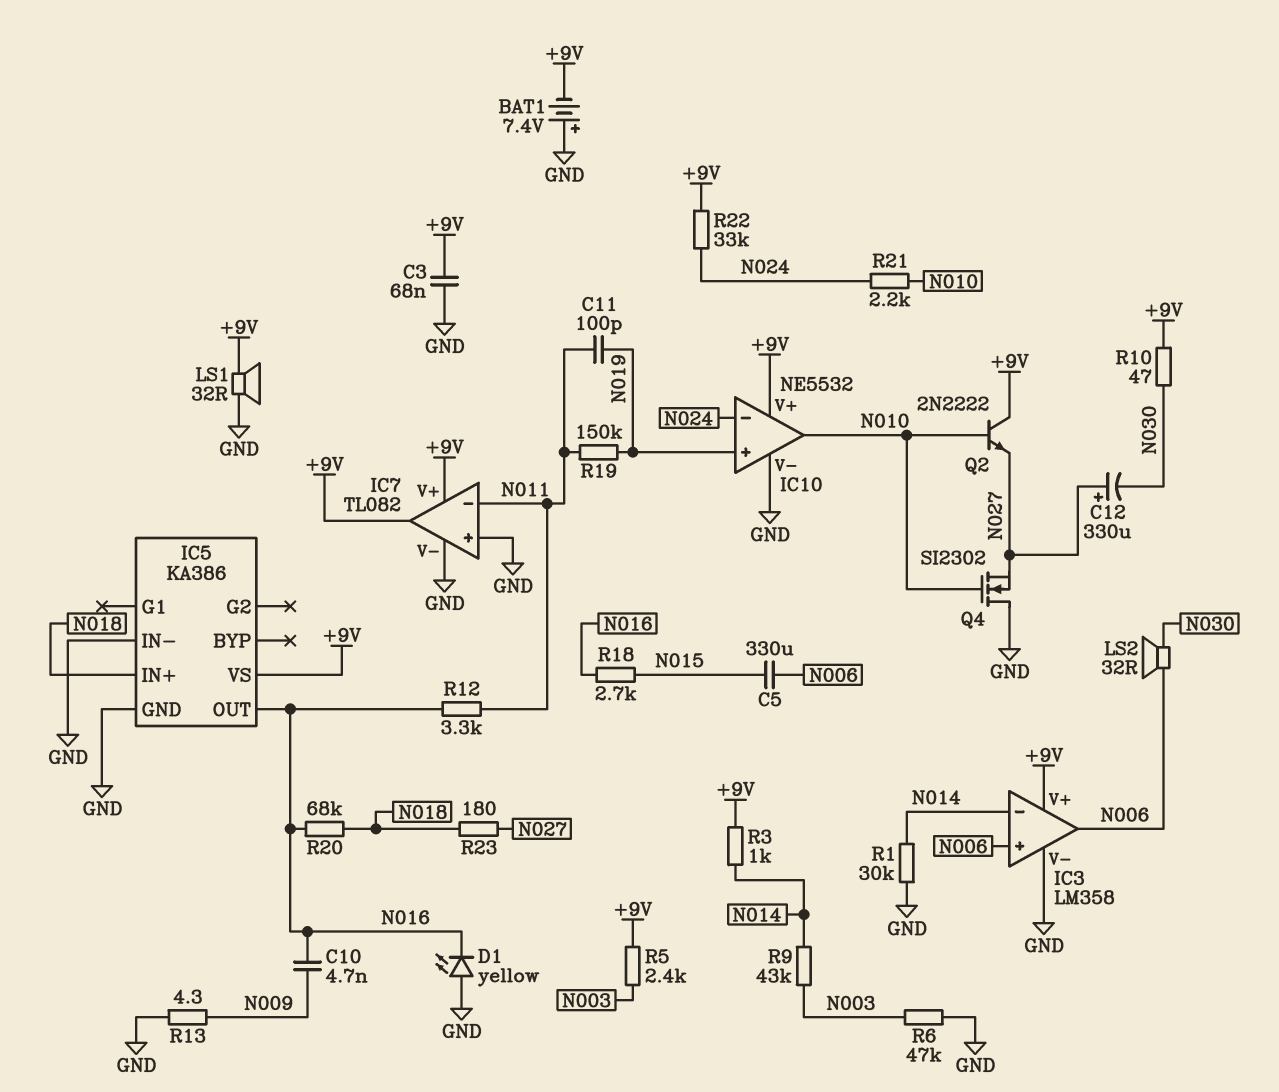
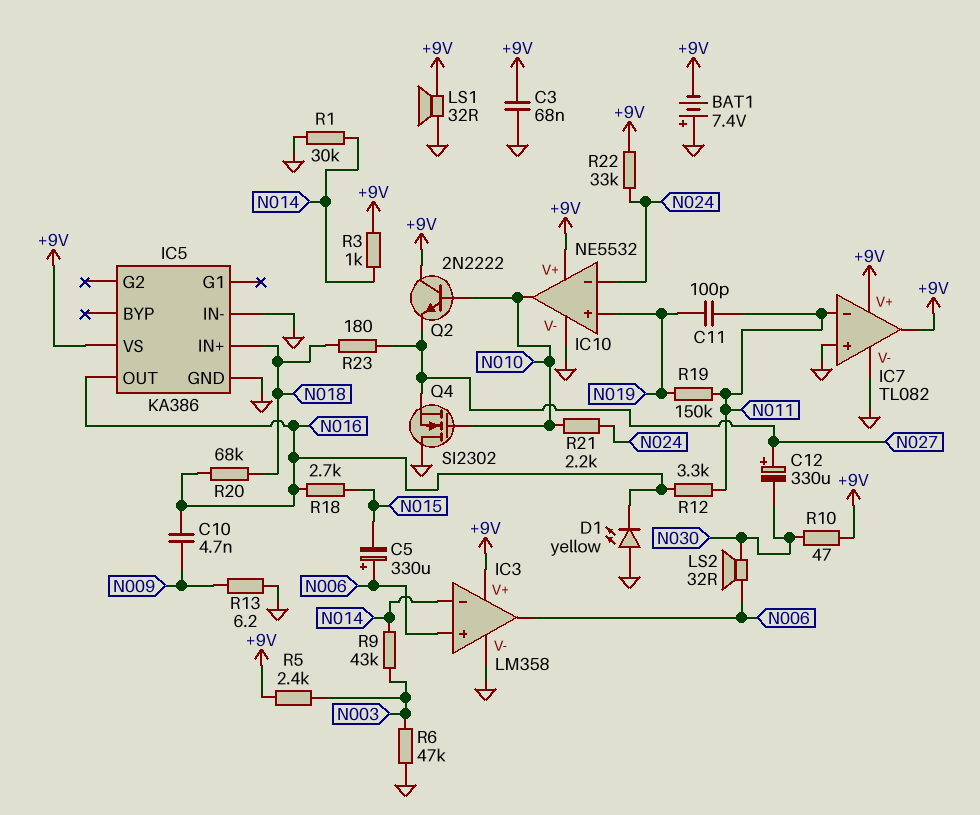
C5: 330uF (N006, N015) -> 330uF (plus N006, minus N015)
R13: 4.3 (GND, N009) -> 6.2 (GND, N009)

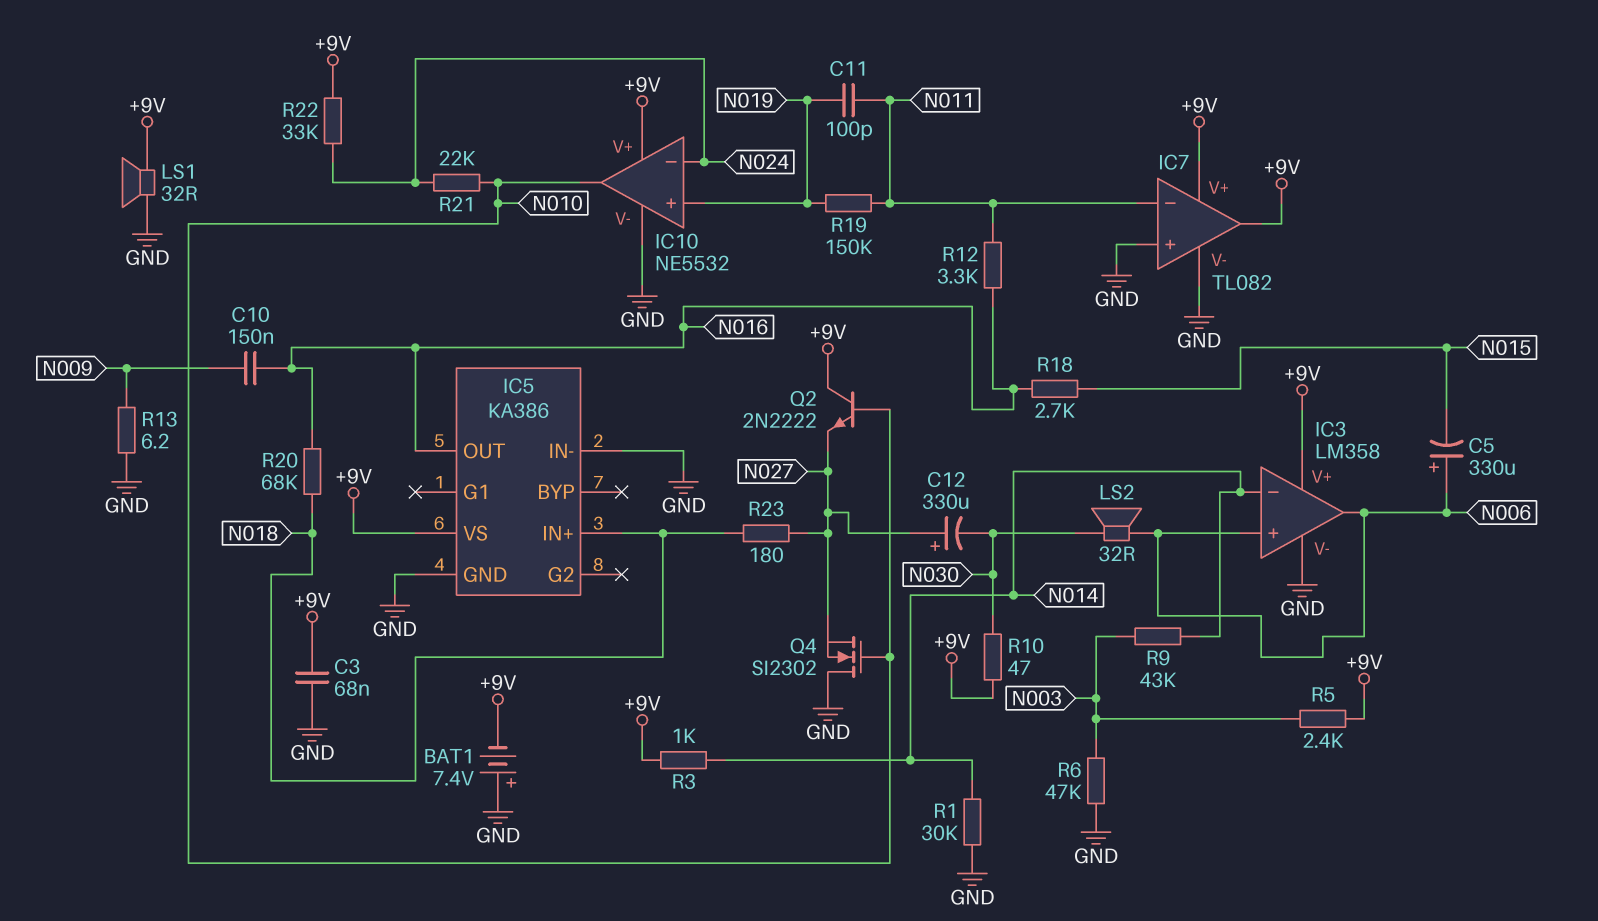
C10: 4.7nF (N009, N016) -> 150nF (N009, N016)
D1: LED yellow (A GND, K N016) -> none
R21: 2.2k (N010, N024) -> 22k (N010, N024)

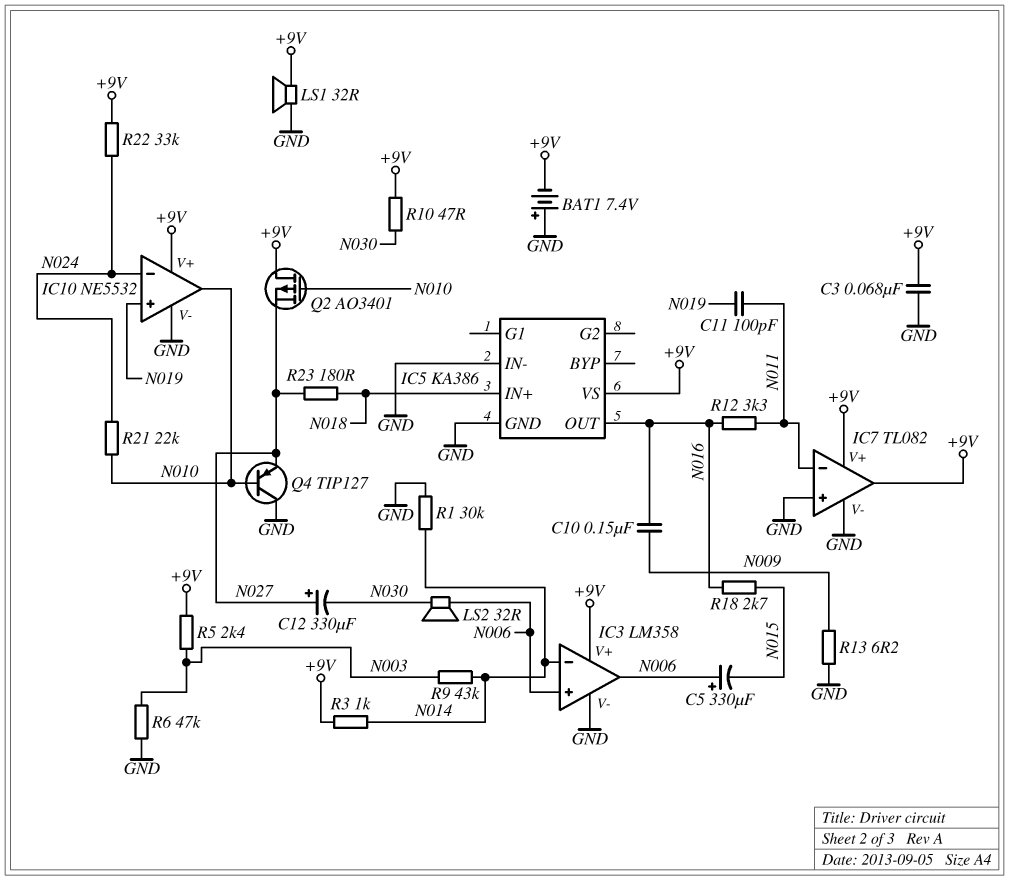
Q2: NPN 2N2222 (B N010, C +9V, E N027) -> PMOS AO3401 (G N010, D +9V, S N027)
Q4: NMOS SI2302 (G N010, D GND, S N027) -> PNP TIP127 (B N010, C GND, E N027)
R19: 150k (N011, N019) -> none
R20: 68k (N016, N018) -> none

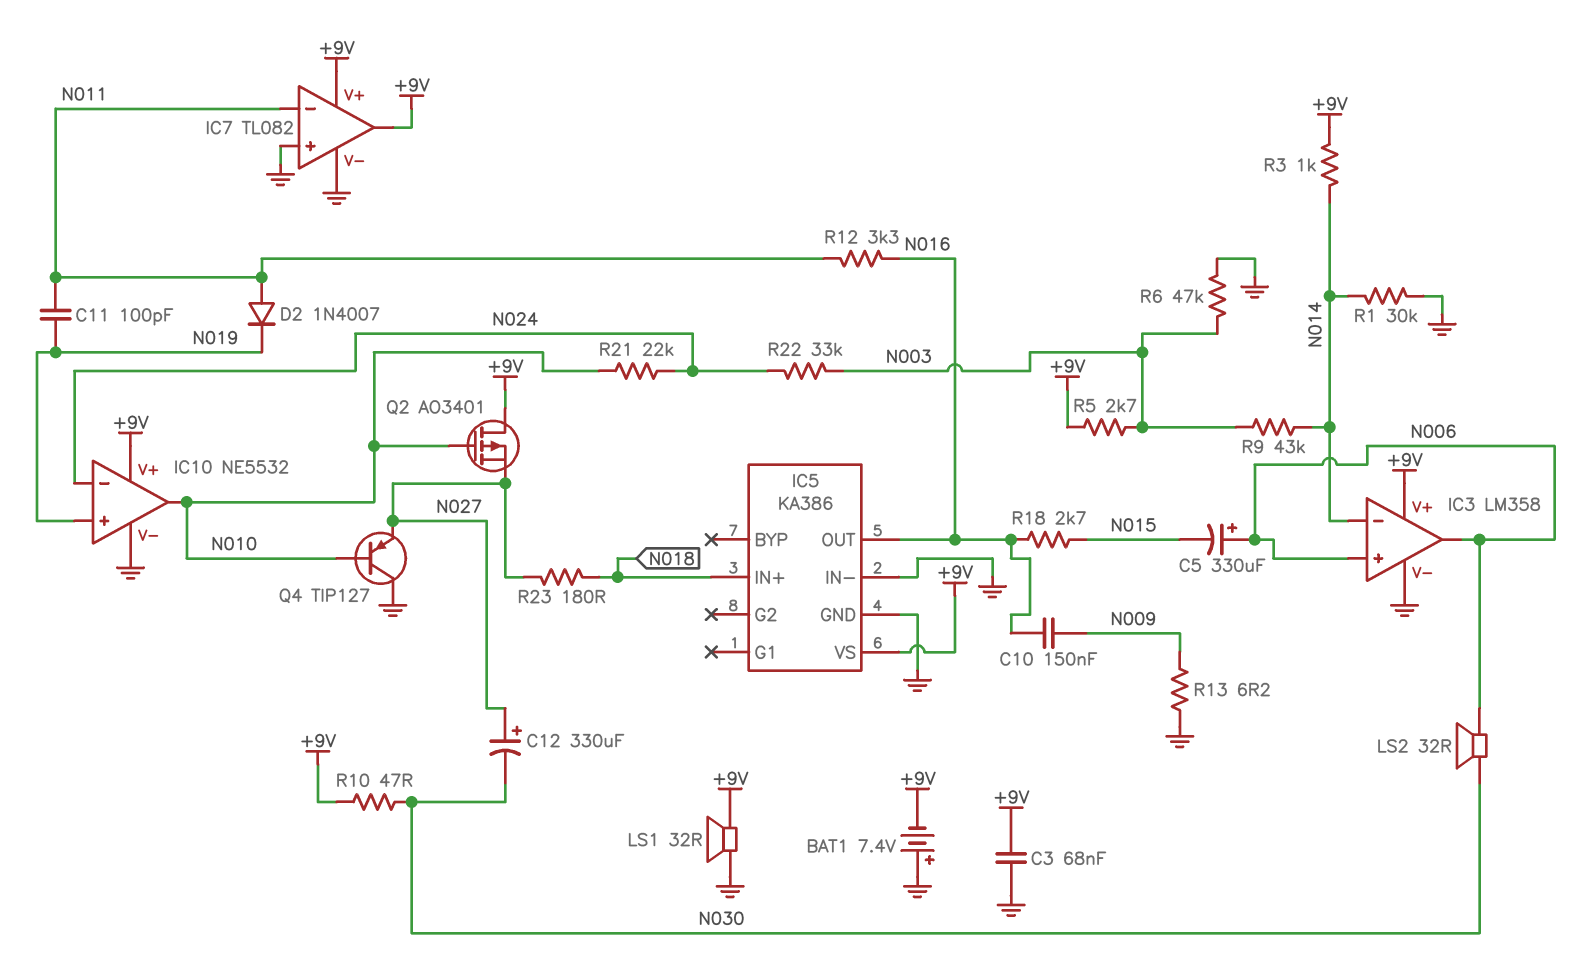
D2: none -> diode 1N4007 (A N011, K N019)
R5: 2.4k (+9V, N003) -> 2.7k (+9V, N003)
R22: 33k (+9V, N024) -> 33k (N003, N024)

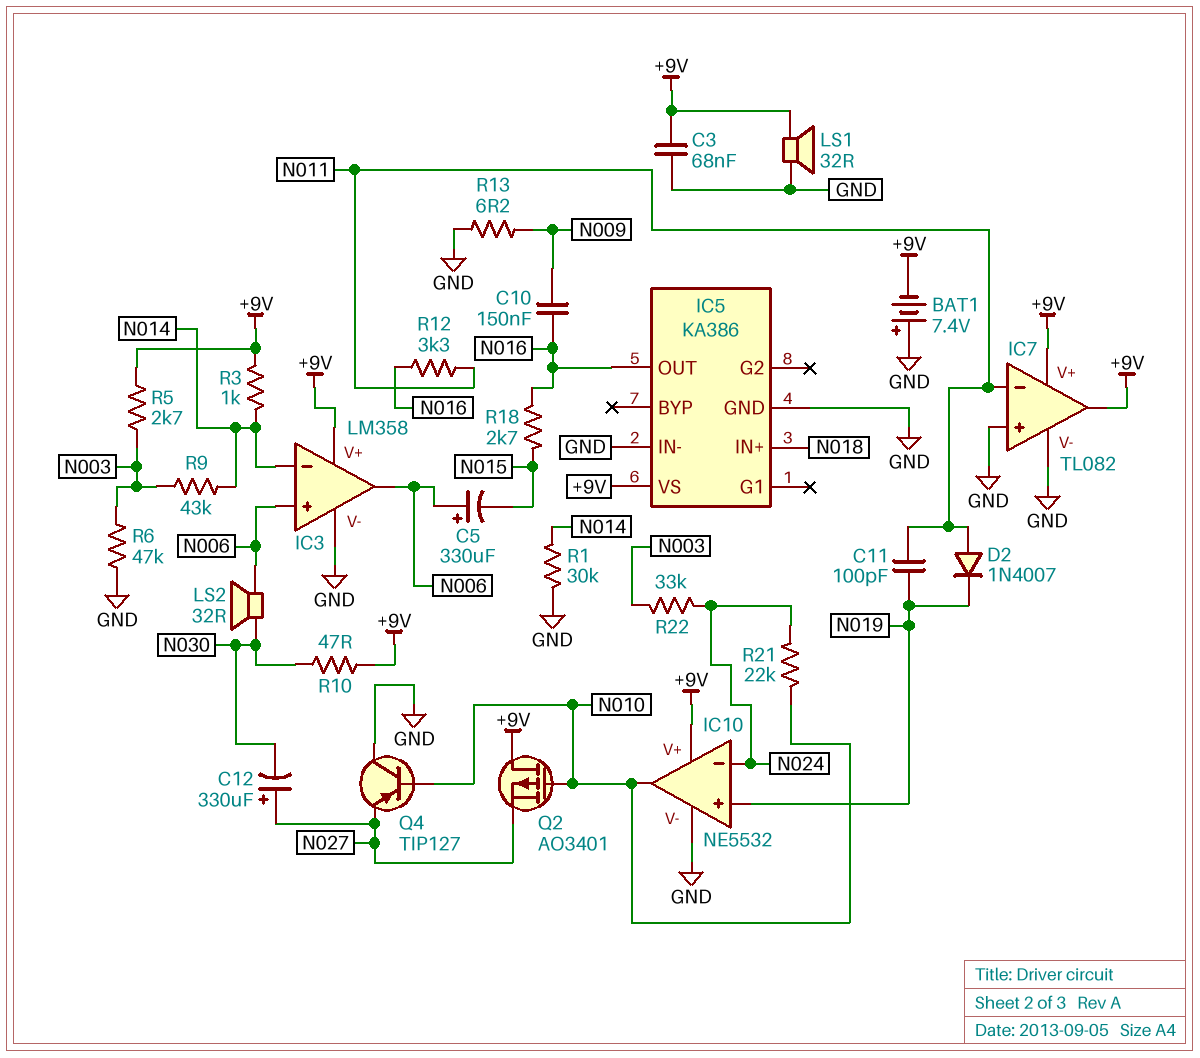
R23: 180 (N018, N027) -> none

